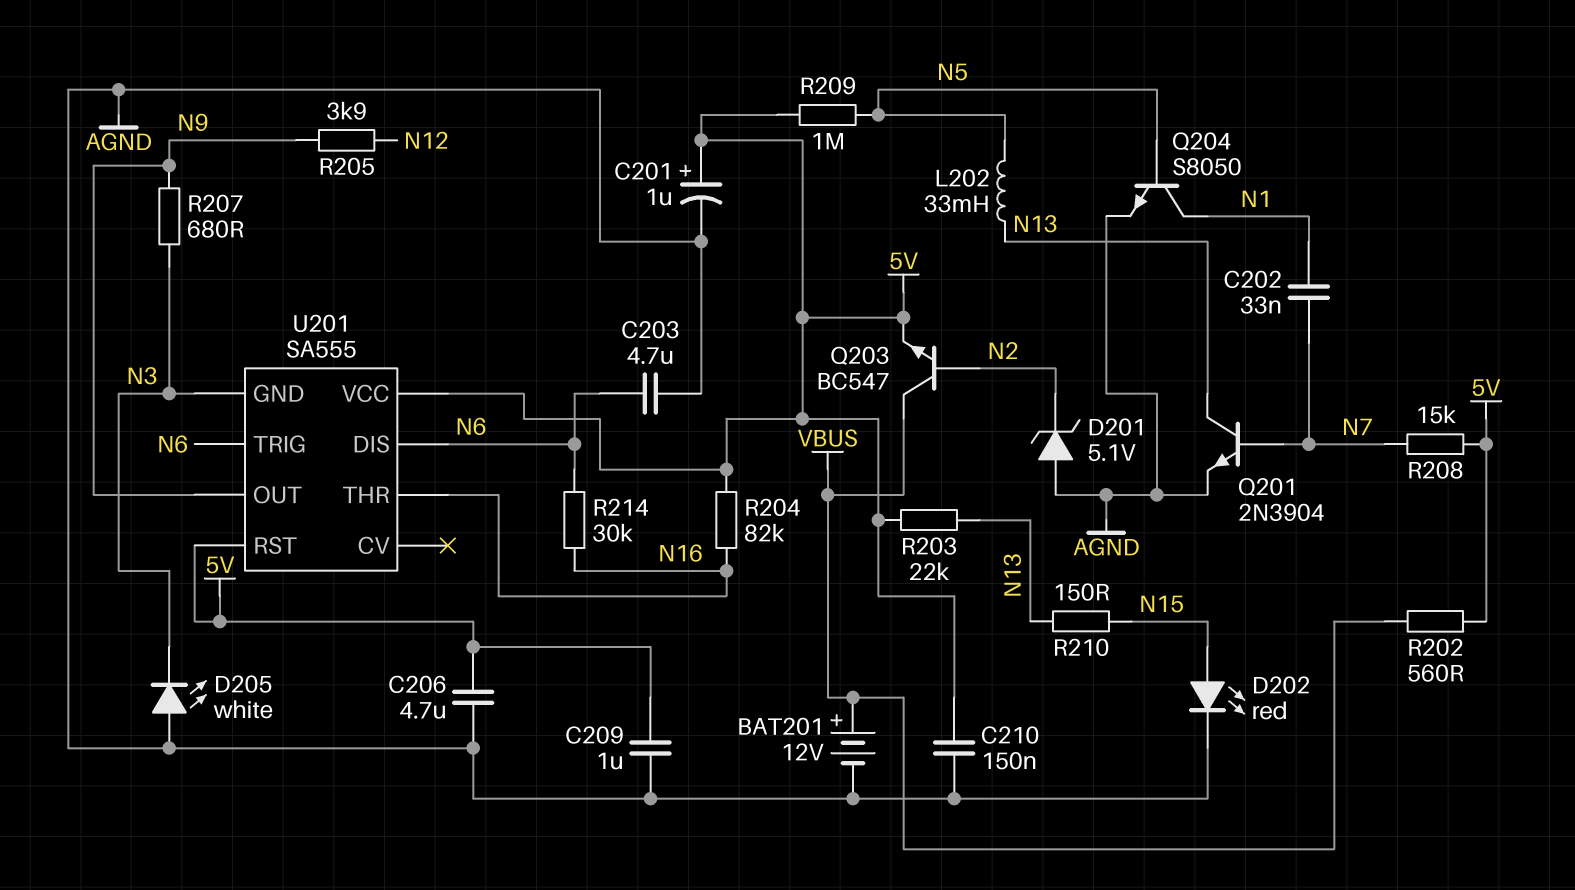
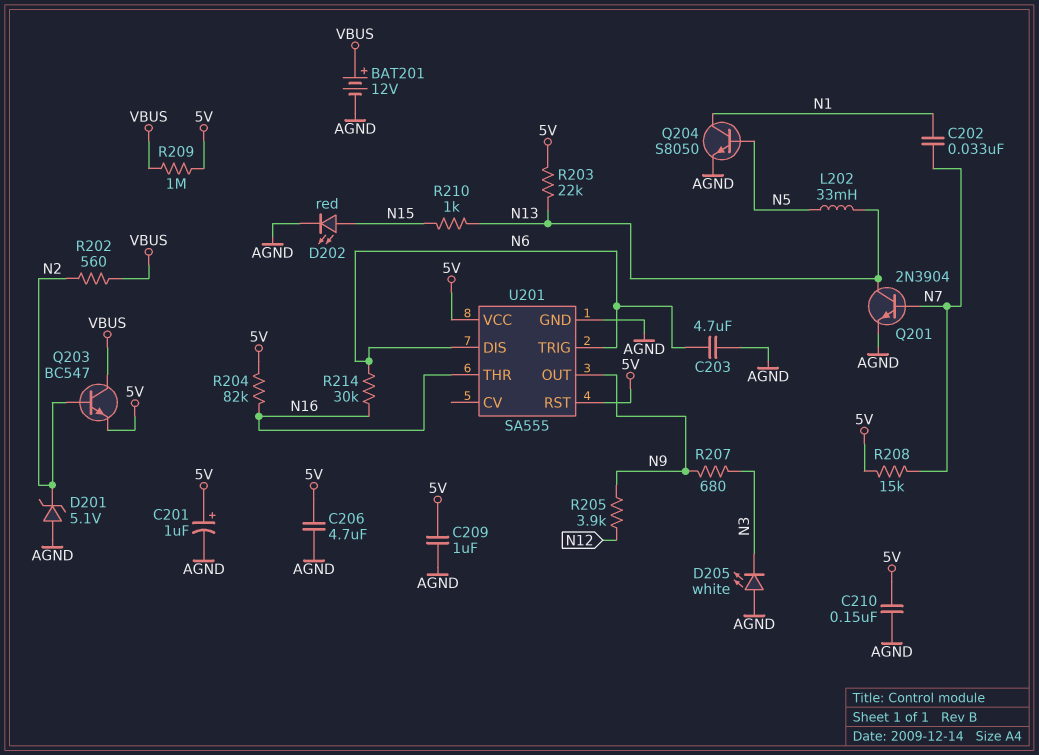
R202: 560 (5V, VBUS) -> 560 (N2, VBUS)
R209: 1M (5V, N5) -> 1M (5V, VBUS)
R210: 150 (N13, N15) -> 1k (N13, N15)
U201 pin GND: N3 -> AGND

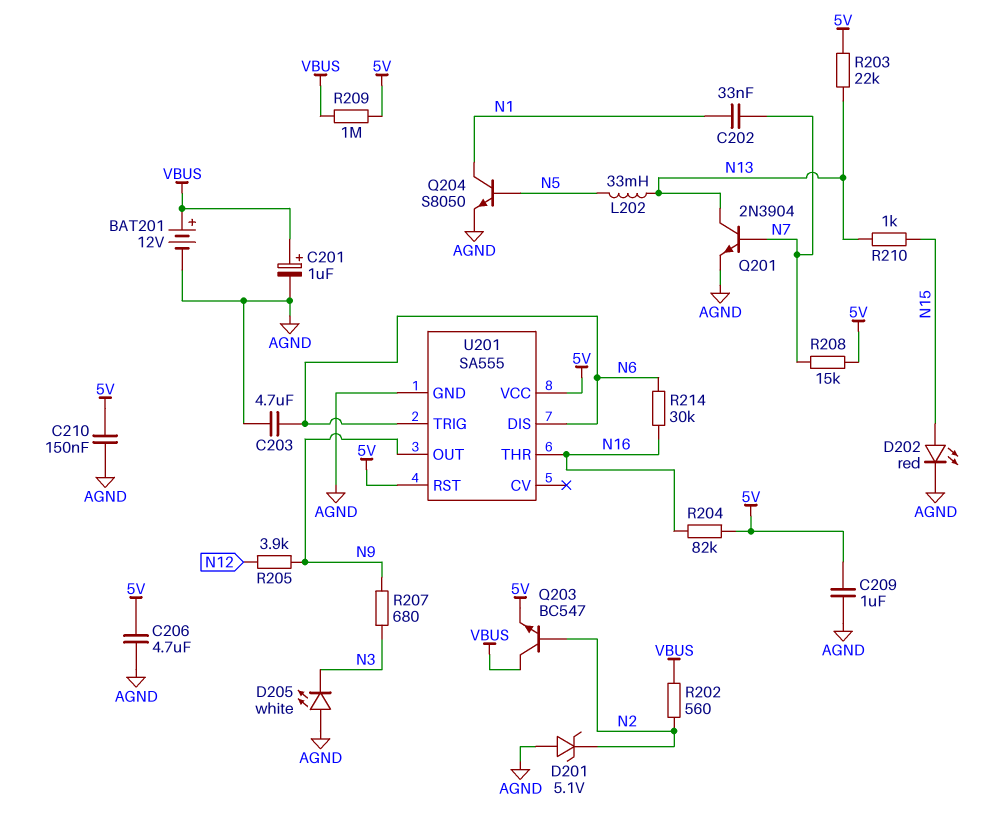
C201: 1uF (plus 5V, minus AGND) -> 1uF (plus VBUS, minus AGND)

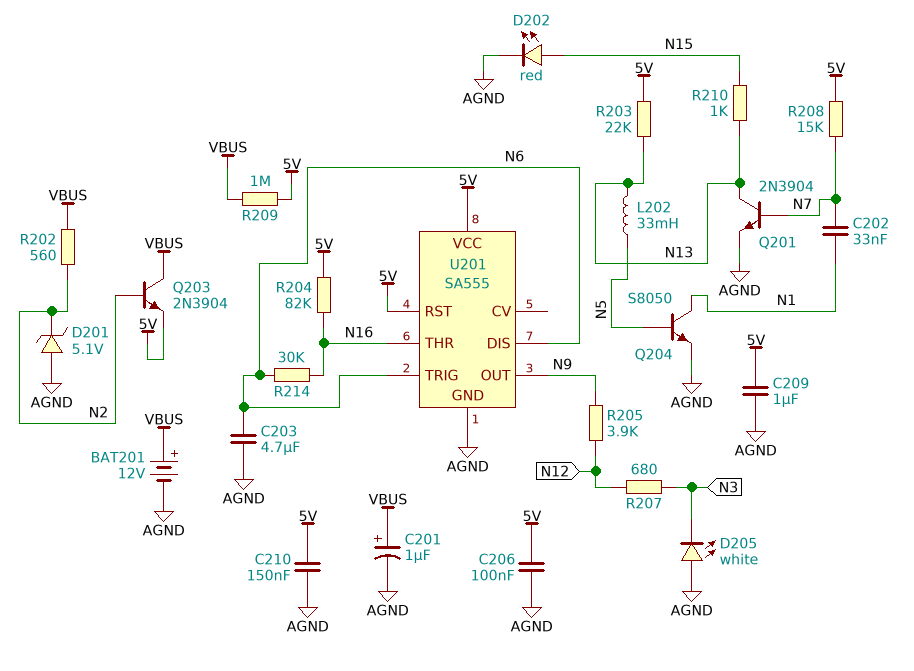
C206: 4.7uF (5V, AGND) -> 100nF (5V, AGND)
Q203: NPN BC547 (B N2, C VBUS, E 5V) -> NPN 2N3904 (B N2, C VBUS, E 5V)
R207: 680 (N3, N9) -> 680 (N3, N12)

